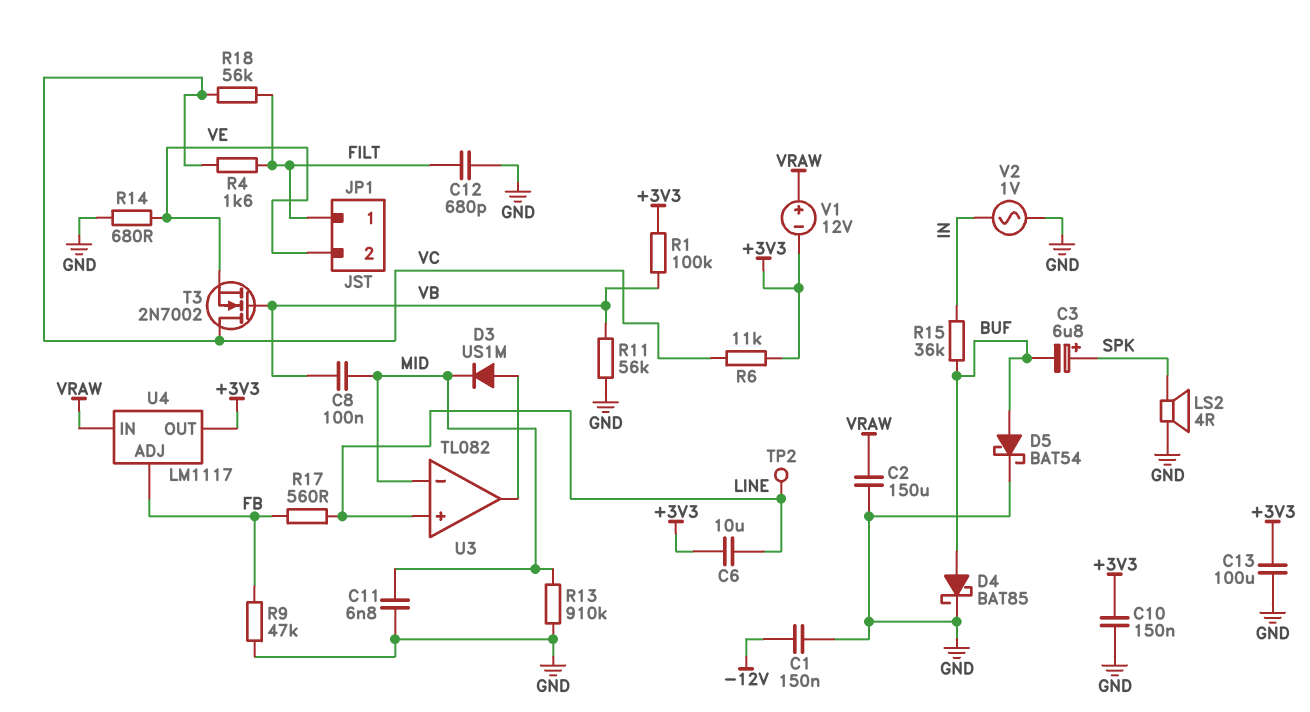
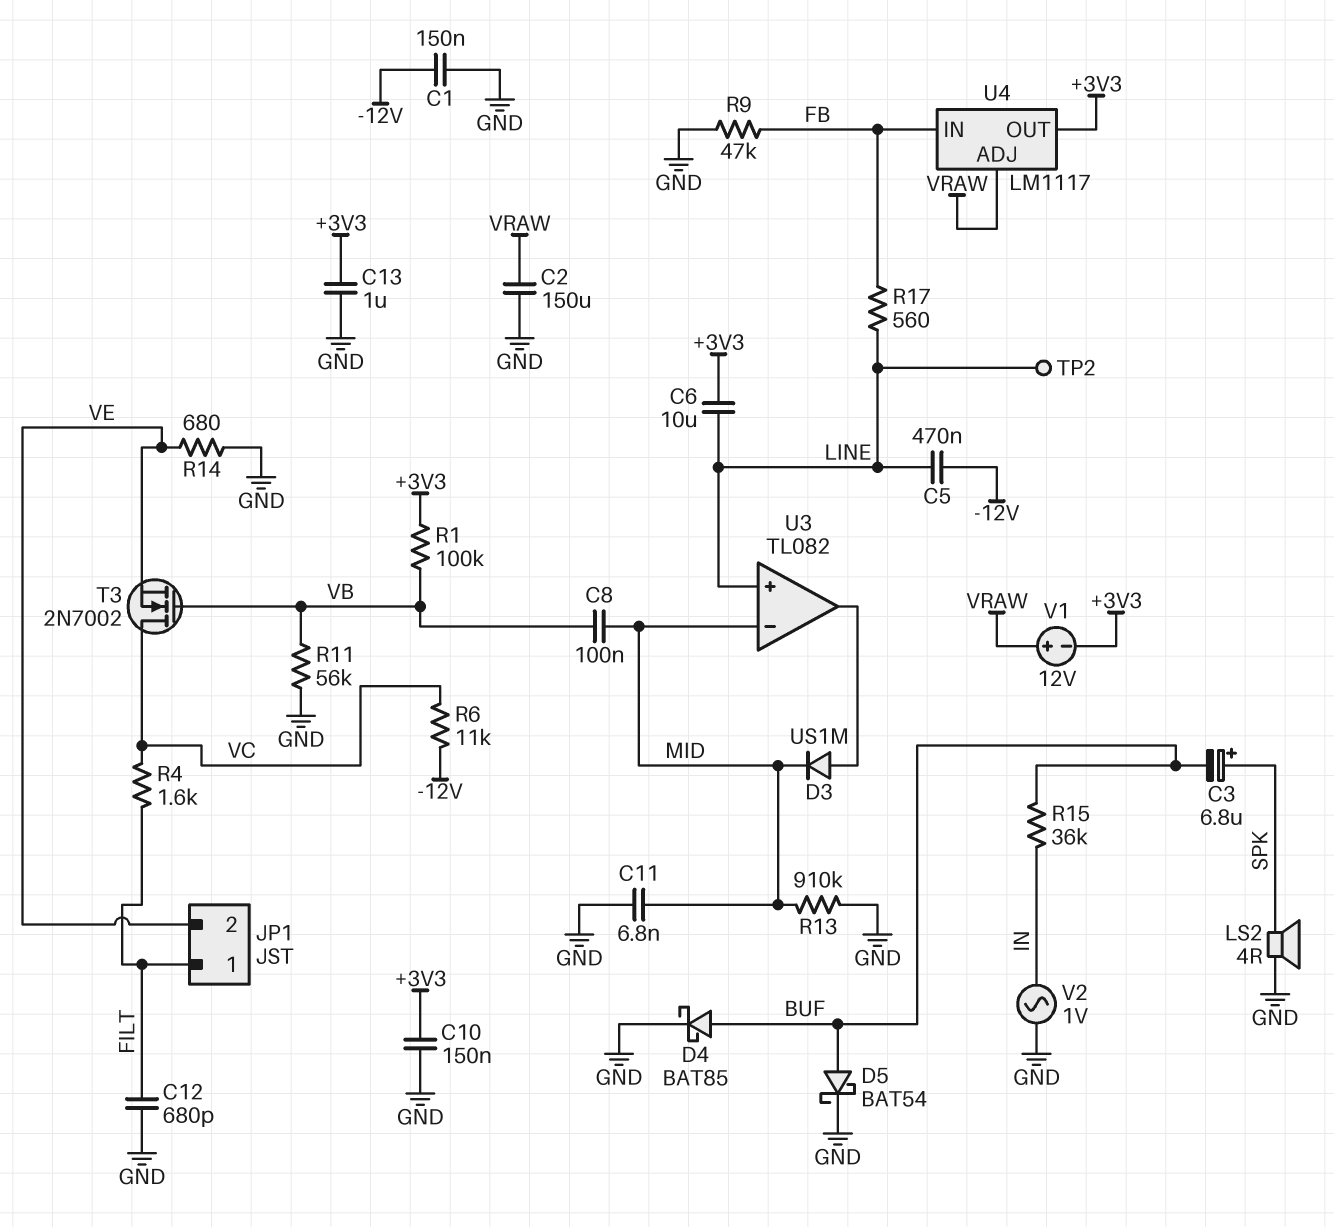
C5: none -> 470nF (-12V, LINE)
C13: 100uF (+3V3, GND) -> 1uF (+3V3, GND)
R6: 11k (+3V3, VC) -> 11k (-12V, VC)
R18: 56k (FILT, VC) -> none
U4 pin ADJ: FB -> VRAW
U4 pin IN: VRAW -> FB

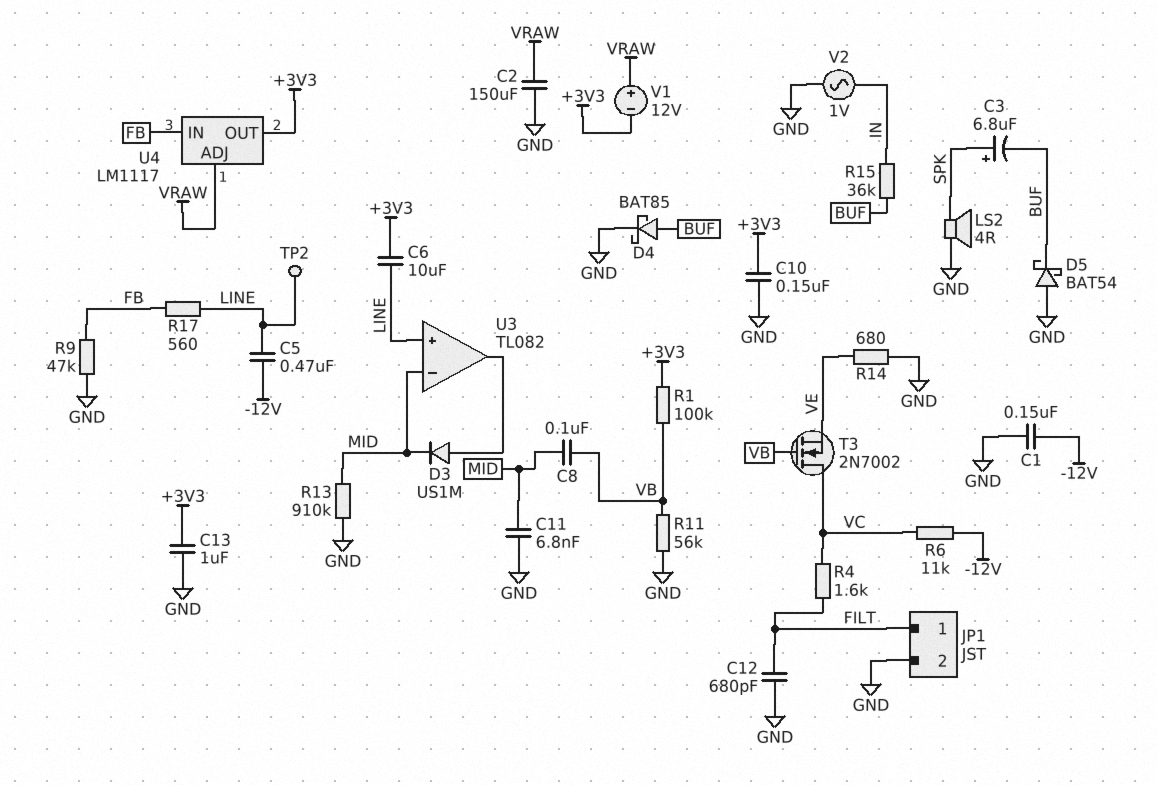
D5: schottky BAT54 (A BUF, K GND) -> schottky BAT54 (A GND, K BUF)
JP1 pin 2: VE -> GND

